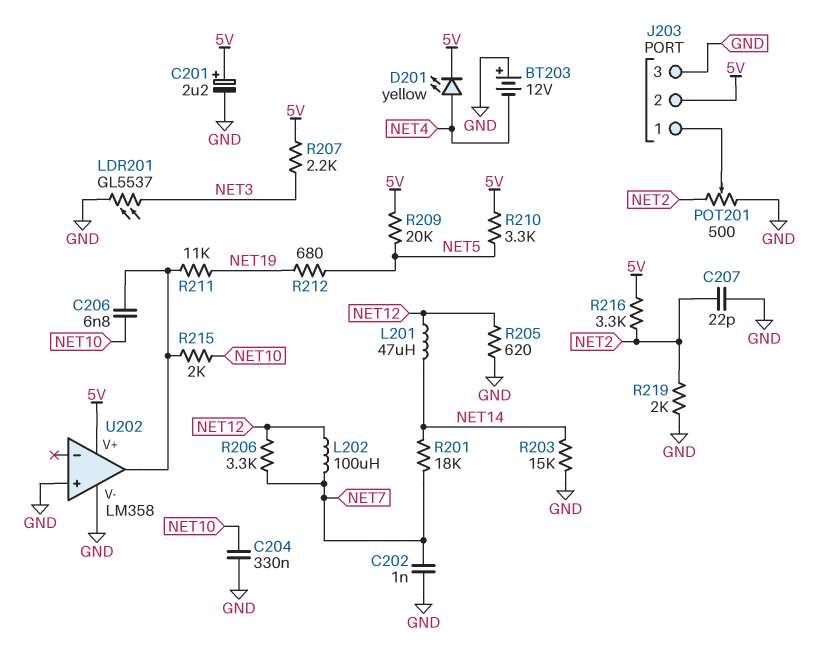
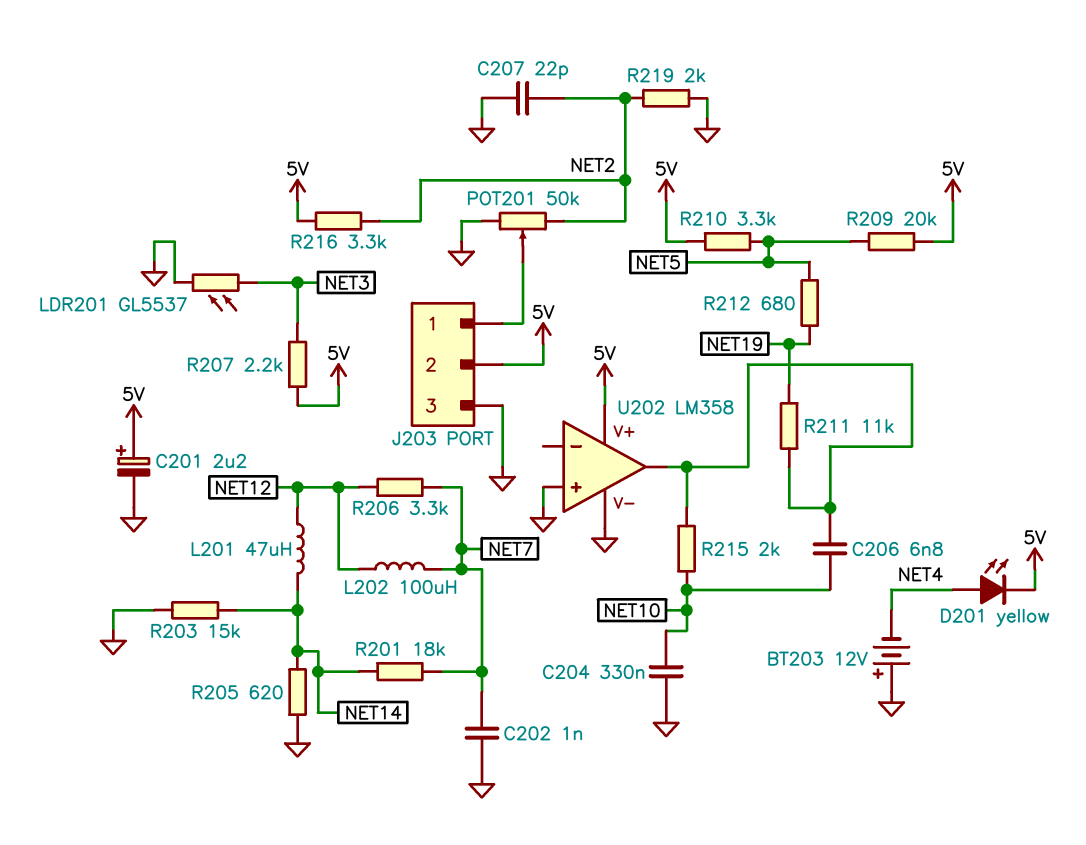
POT201: 500 (GND, NET2, wiper J203/1) -> 50k (GND, NET2, wiper J203/1)
R205: 620 (GND, NET12) -> 620 (GND, NET14)

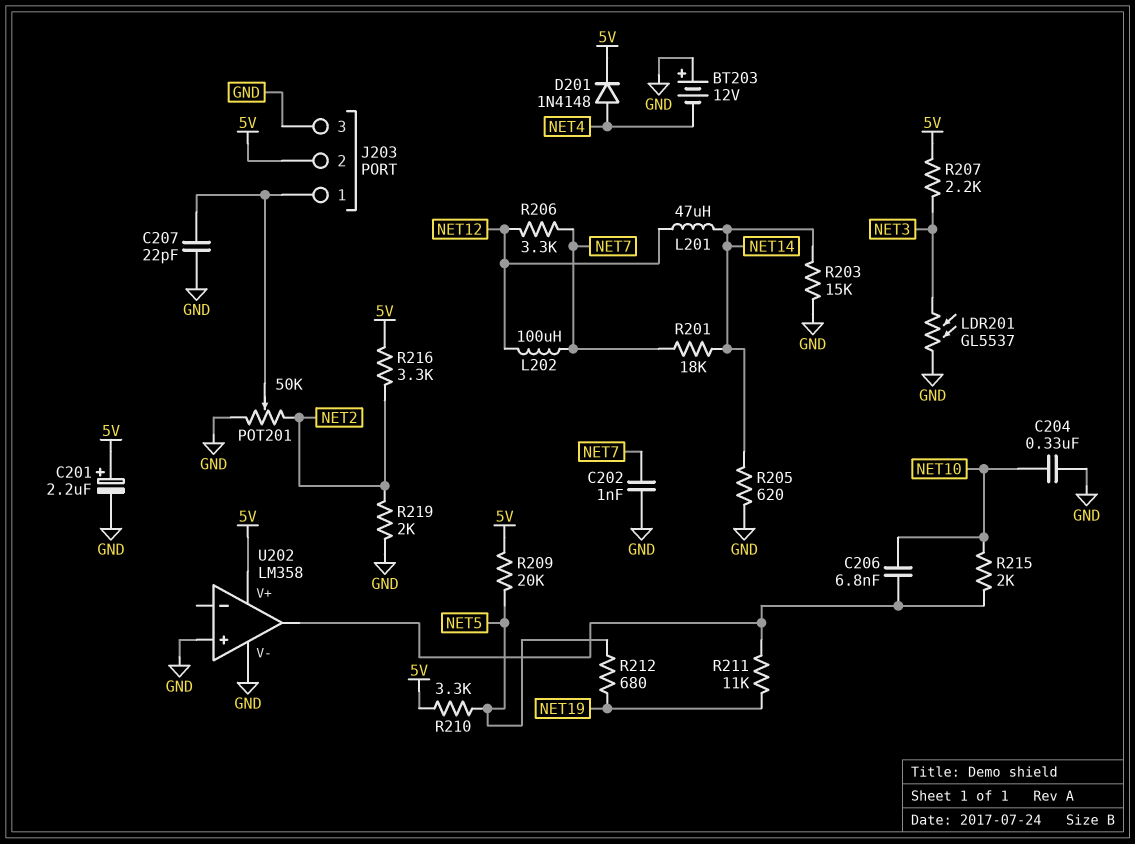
C207: 22pF (GND, NET2) -> 22pF (GND, J203/1)
D201: LED yellow (A NET4, K 5V) -> diode 1N4148 (A NET4, K 5V)

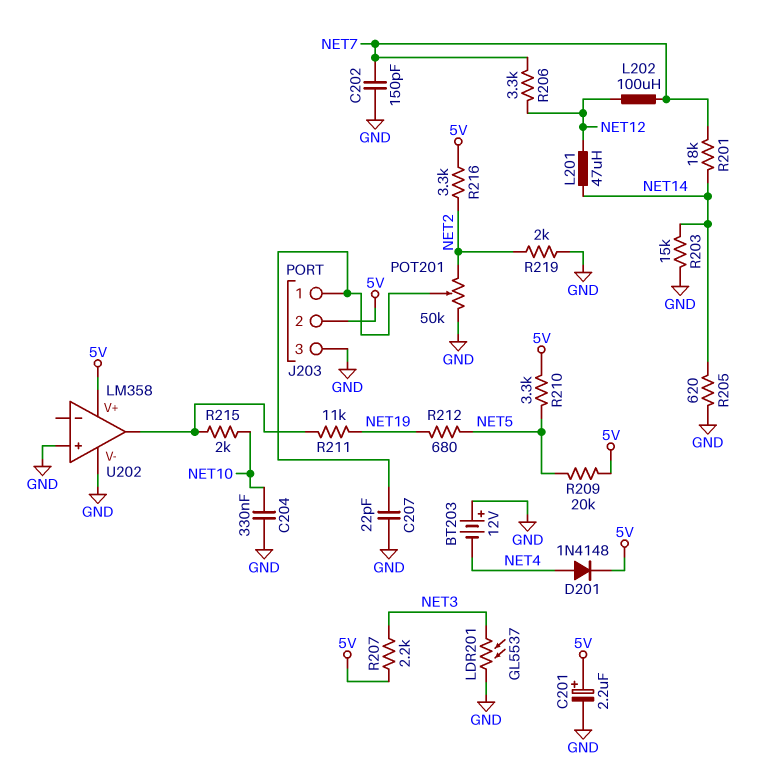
C202: 1nF (GND, NET7) -> 150pF (GND, NET7)
C206: 6.8nF (NET10, U202/out) -> none

